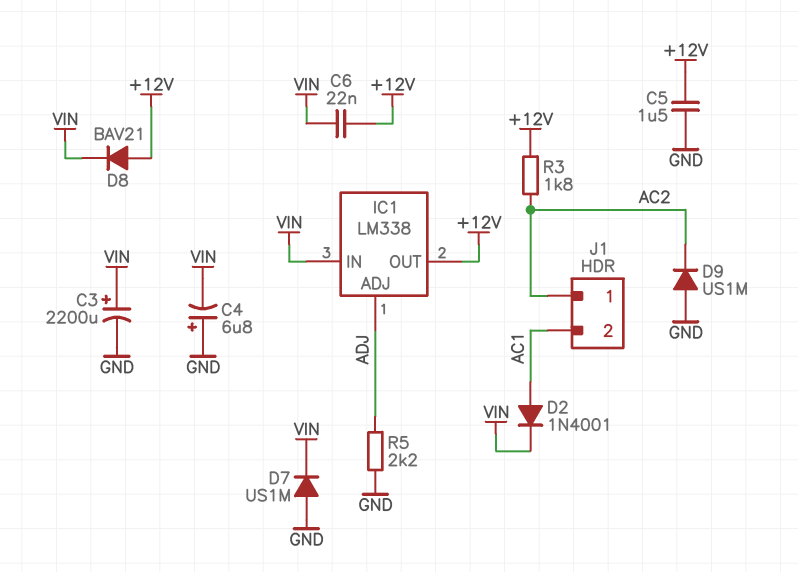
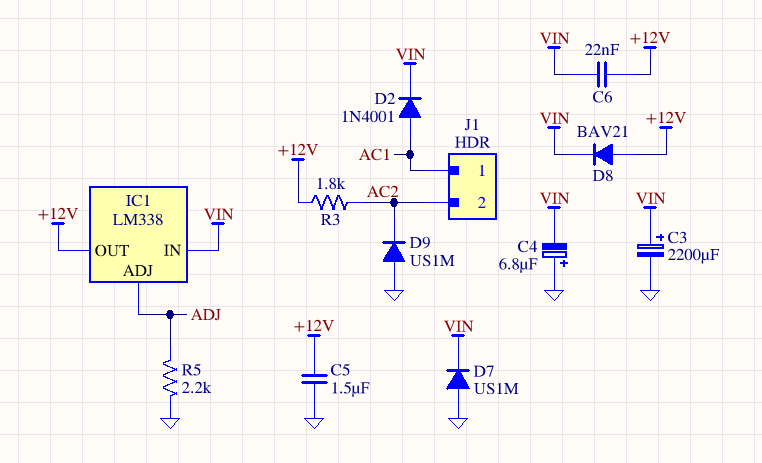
J1 pin 1: AC2 -> AC1
J1 pin 2: AC1 -> AC2

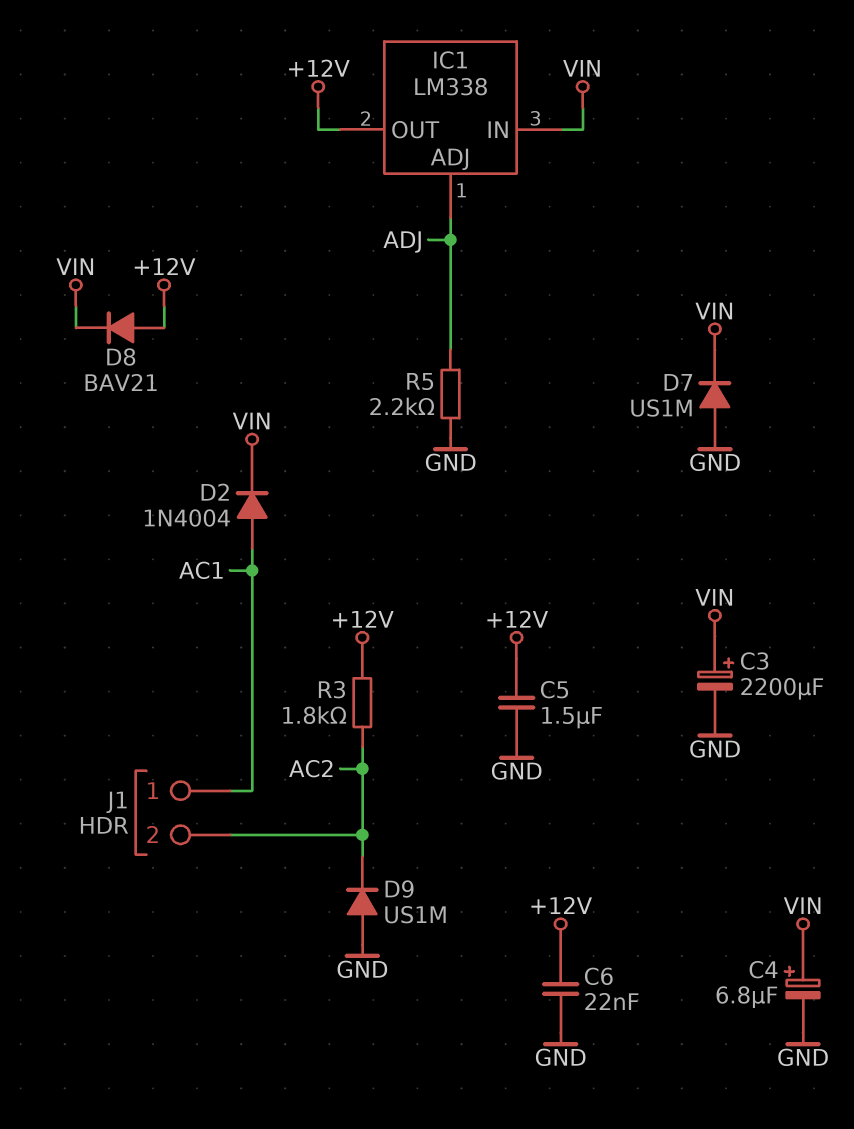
C4: 6.8uF (plus GND, minus VIN) -> 6.8uF (plus VIN, minus GND)
C6: 22nF (+12V, VIN) -> 22nF (+12V, GND)
D2: diode 1N4001 (A AC1, K VIN) -> diode 1N4004 (A AC1, K VIN)

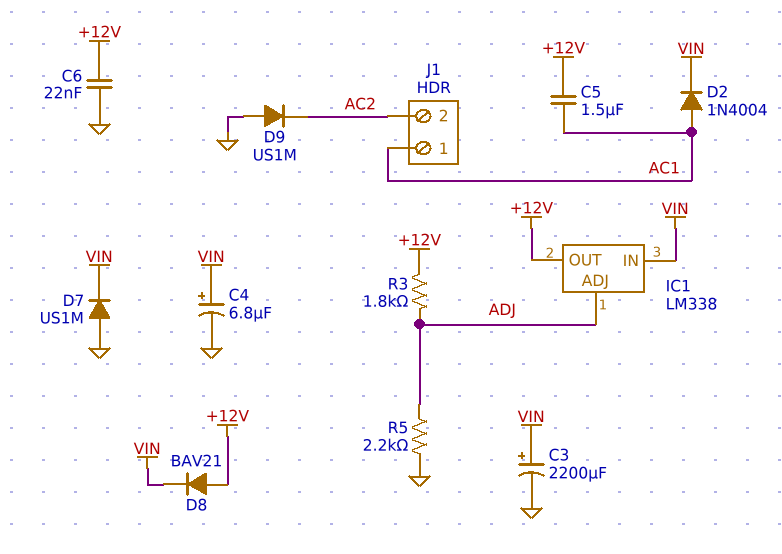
C5: 1.5uF (+12V, GND) -> 1.5uF (+12V, AC1)
R3: 1.8k (+12V, AC2) -> 1.8k (+12V, ADJ)

